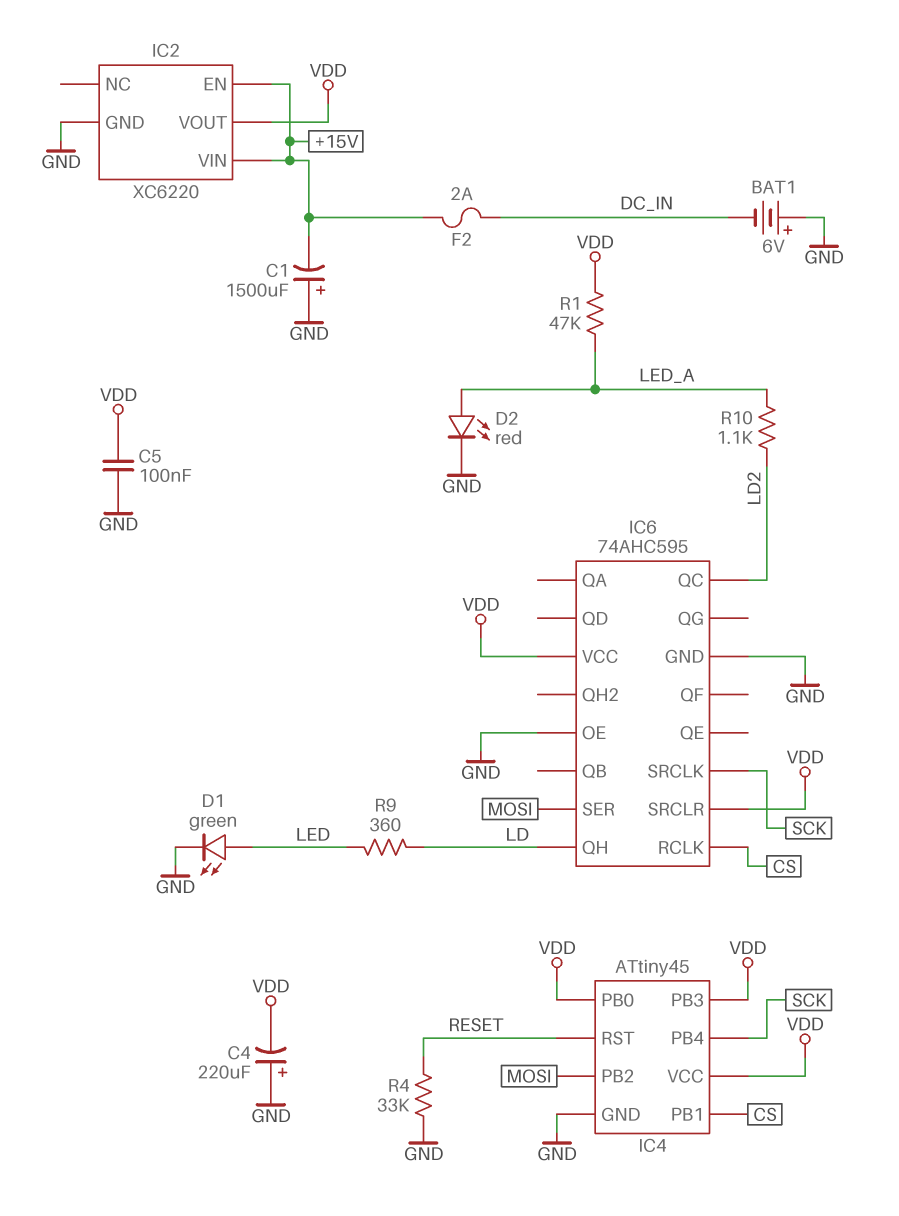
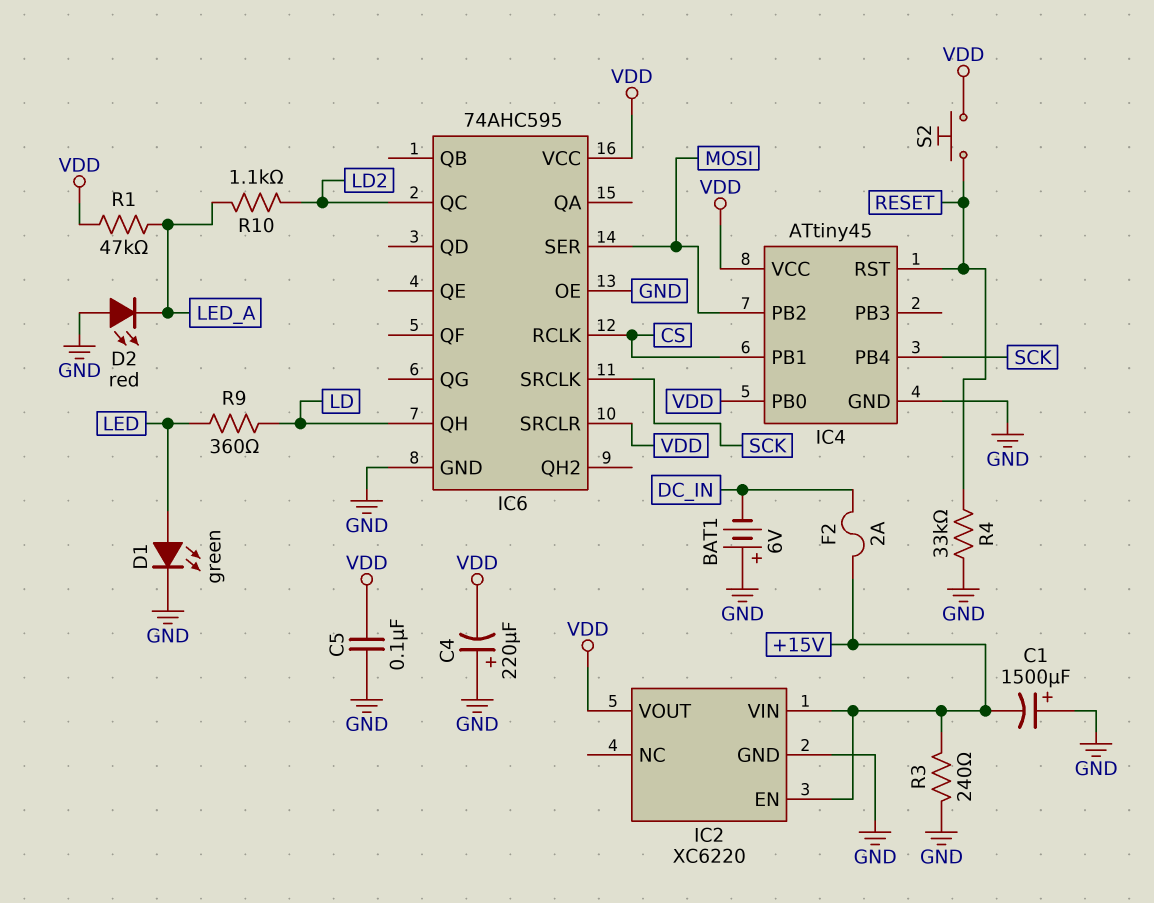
D2: LED red (A LED_A, K GND) -> LED red (A GND, K LED_A)
IC4 pin PB3: VDD -> none
R3: none -> 240 (+15V, GND)
S2: none -> button (RESET, VDD)

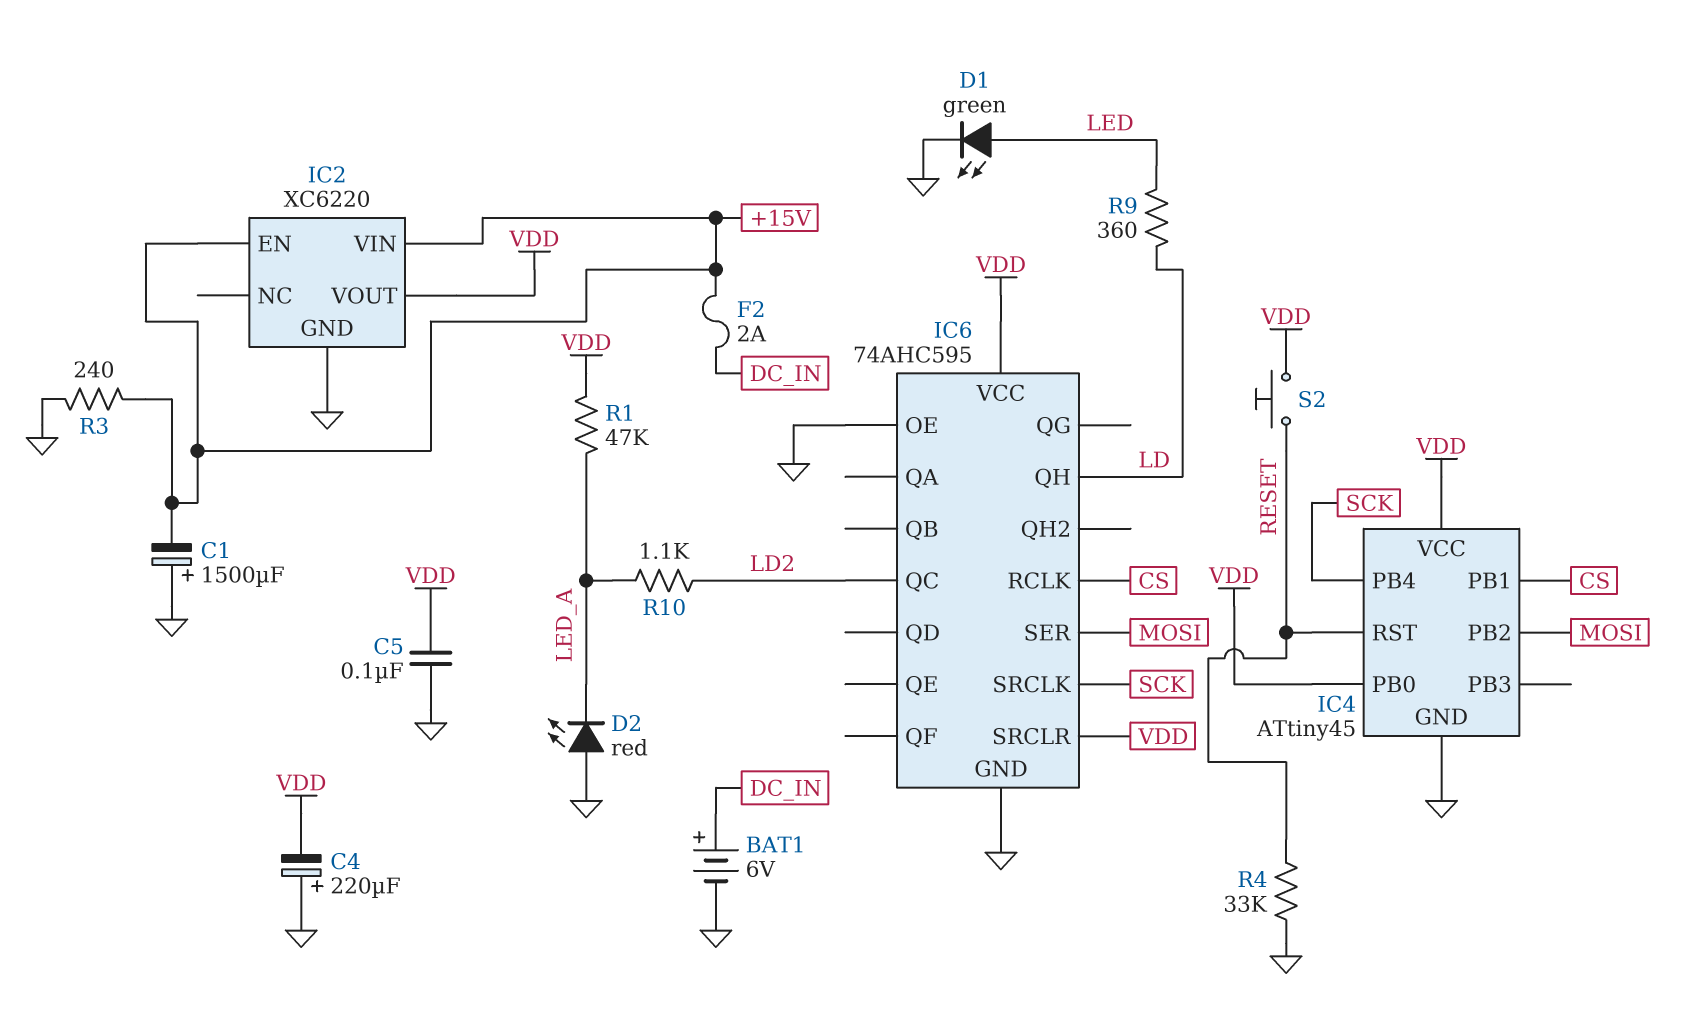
BAT1: 6V (plus GND, minus DC_IN) -> 6V (plus DC_IN, minus GND)

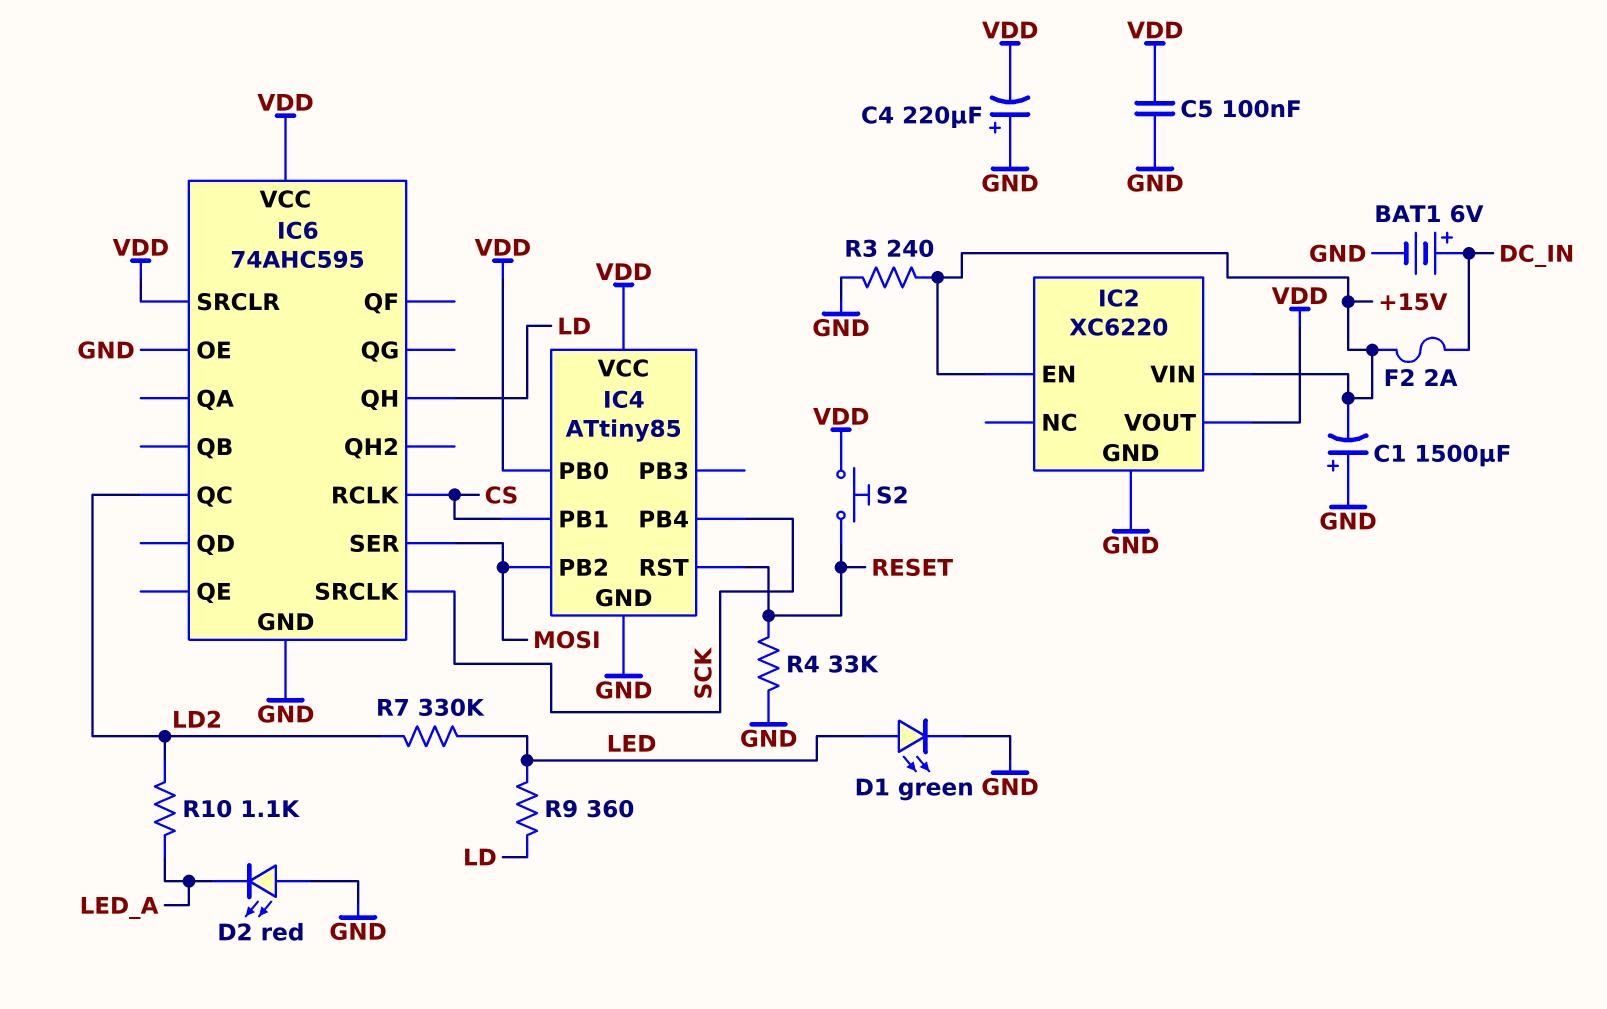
IC4: ATtiny45 -> ATtiny85
R1: 47k (LED_A, VDD) -> none
R7: none -> 330k (LD2, LED)

